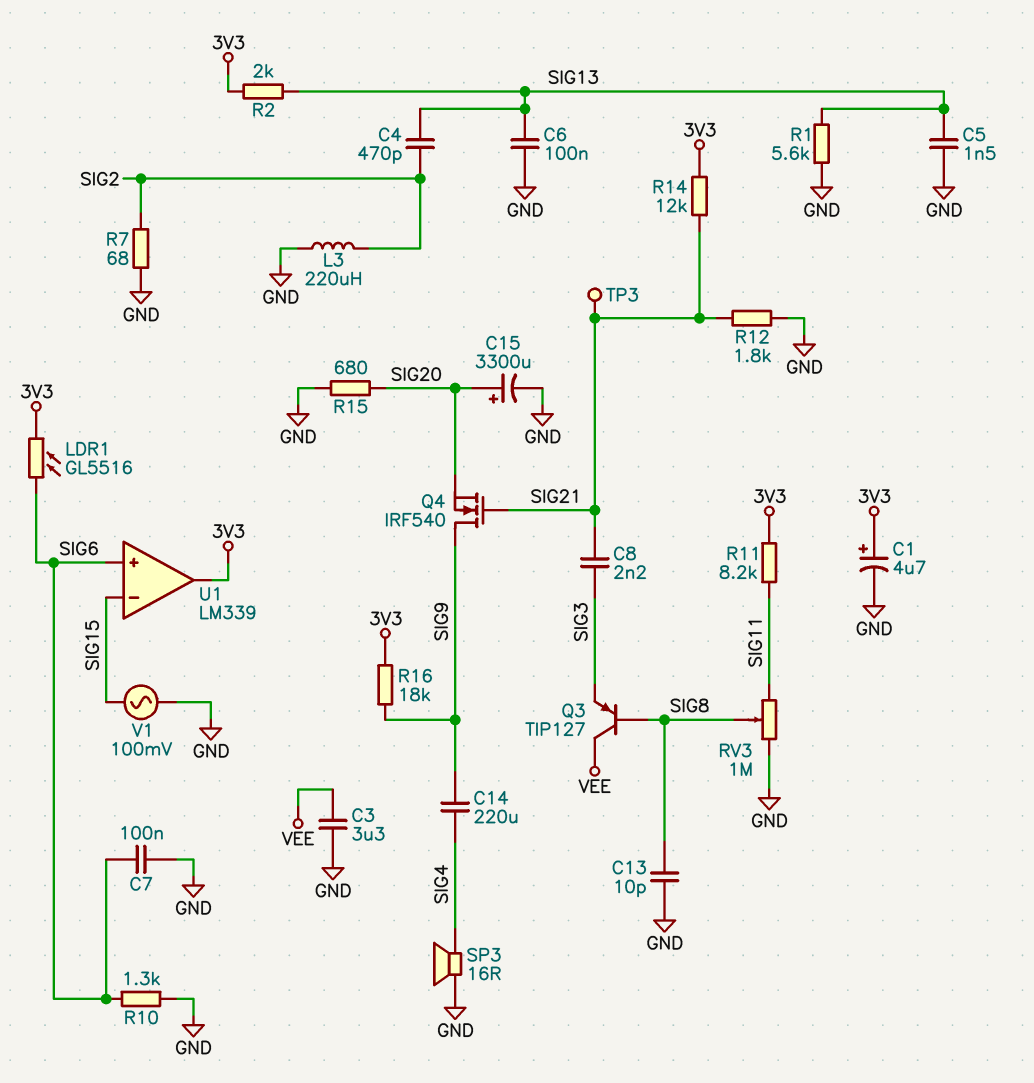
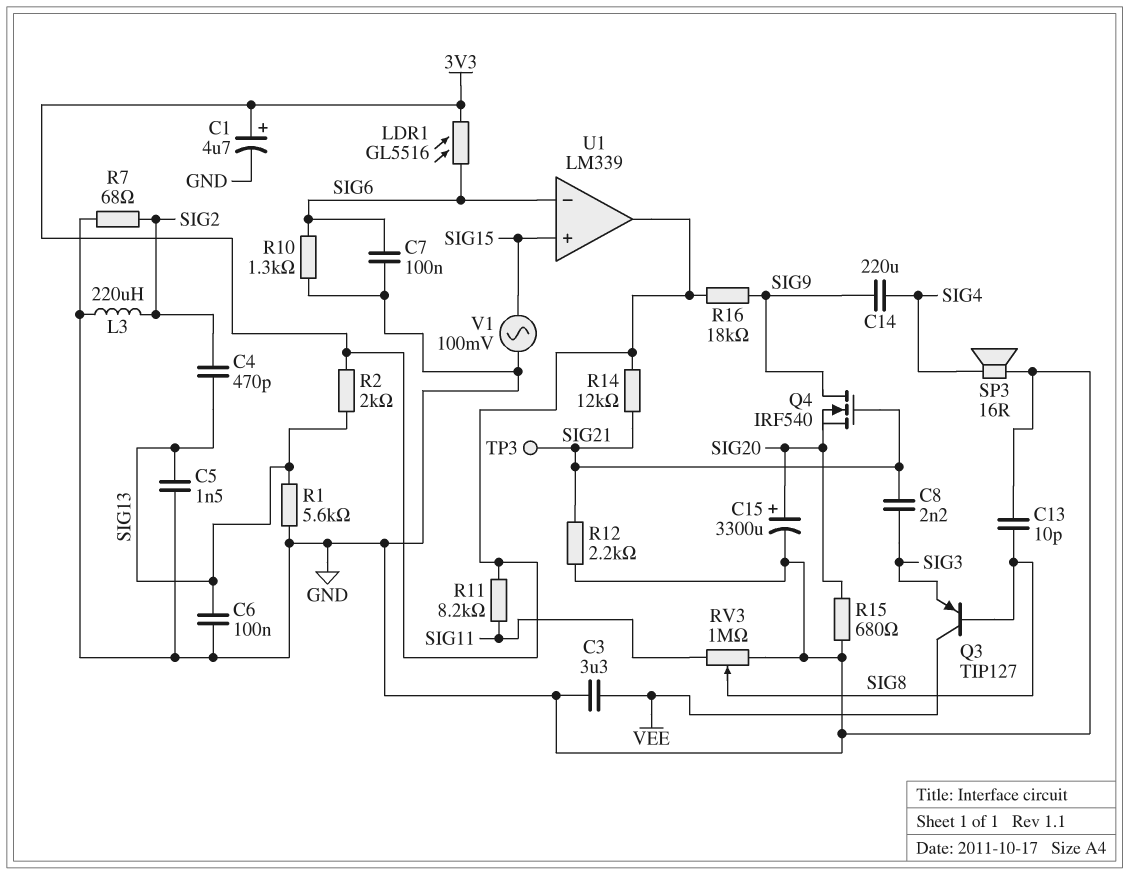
R12: 1.8k (GND, SIG21) -> 2.2k (GND, SIG21)
U1 pin in+: SIG6 -> SIG15
U1 pin in-: SIG15 -> SIG6

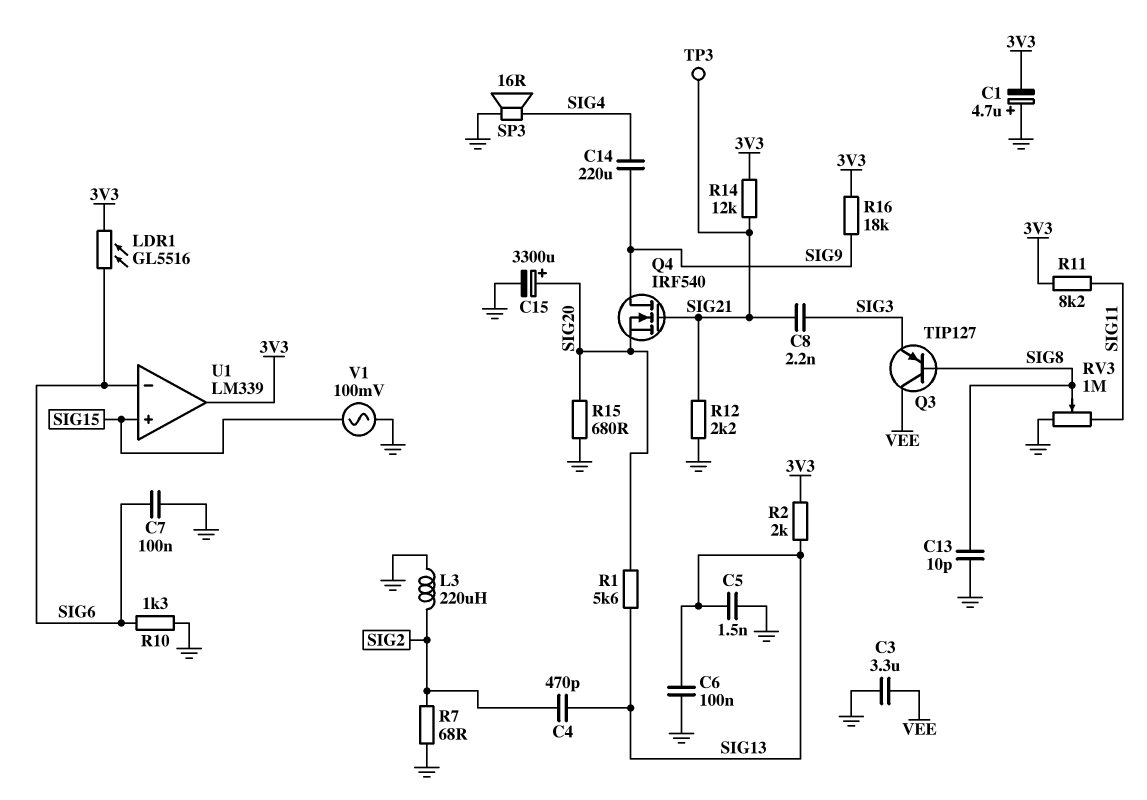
C1: 4.7uF (plus 3V3, minus GND) -> 4.7uF (plus GND, minus 3V3)
R1: 5.6k (GND, SIG13) -> 5.6k (SIG13, SIG20)

